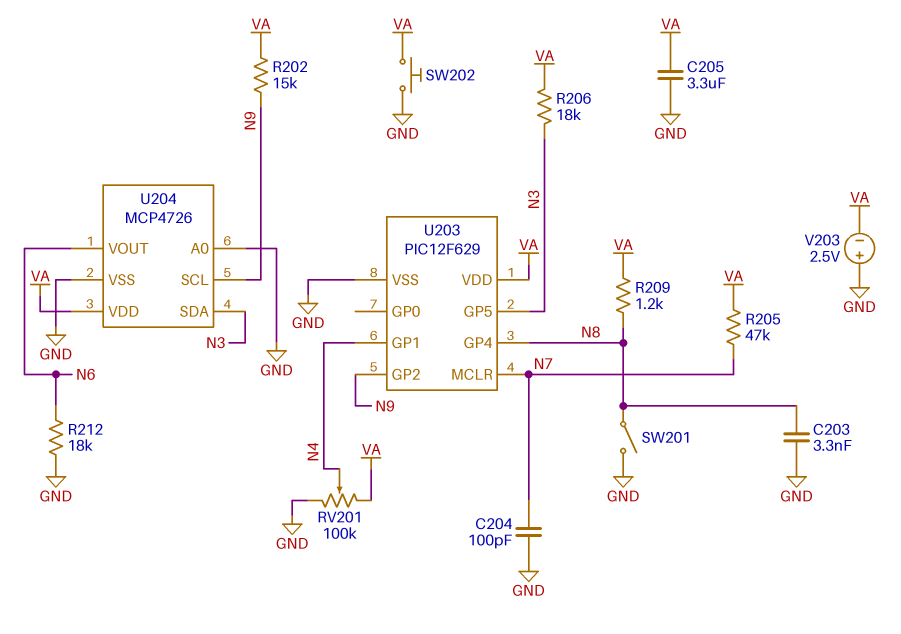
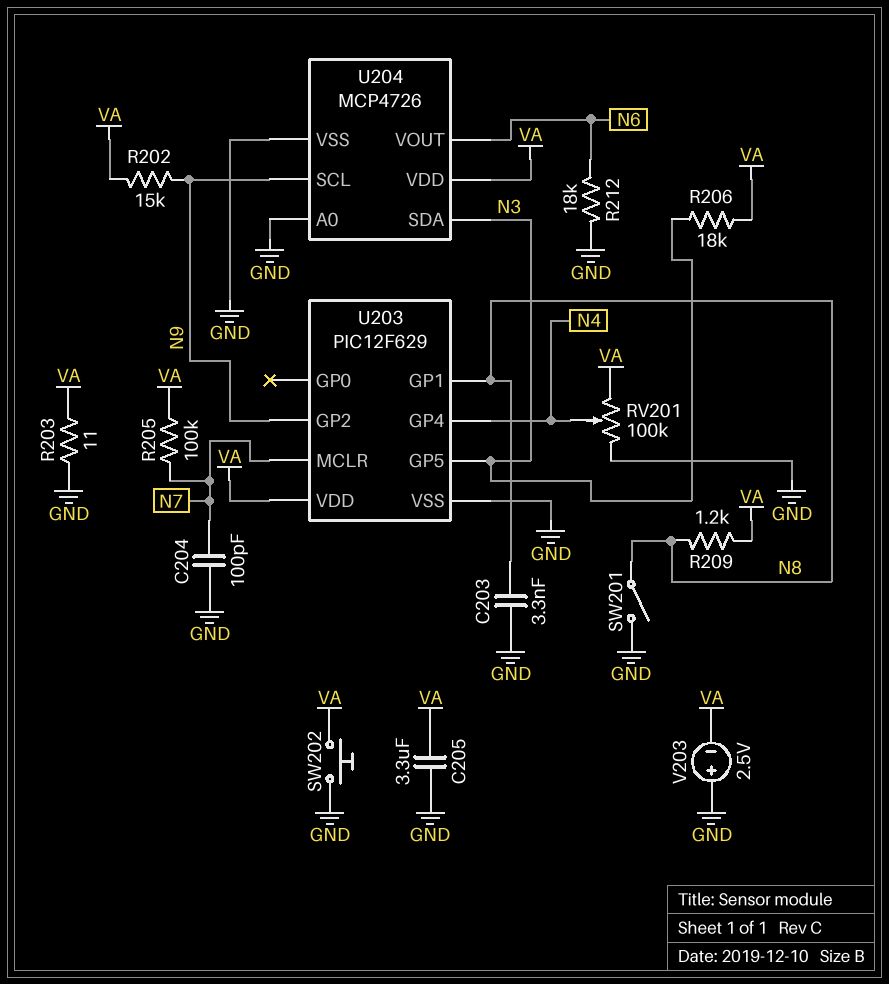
R203: none -> 11 (GND, VA)
R205: 47k (N7, VA) -> 100k (N7, VA)
U203 pin GP1: N4 -> N8
U203 pin GP4: N8 -> N4

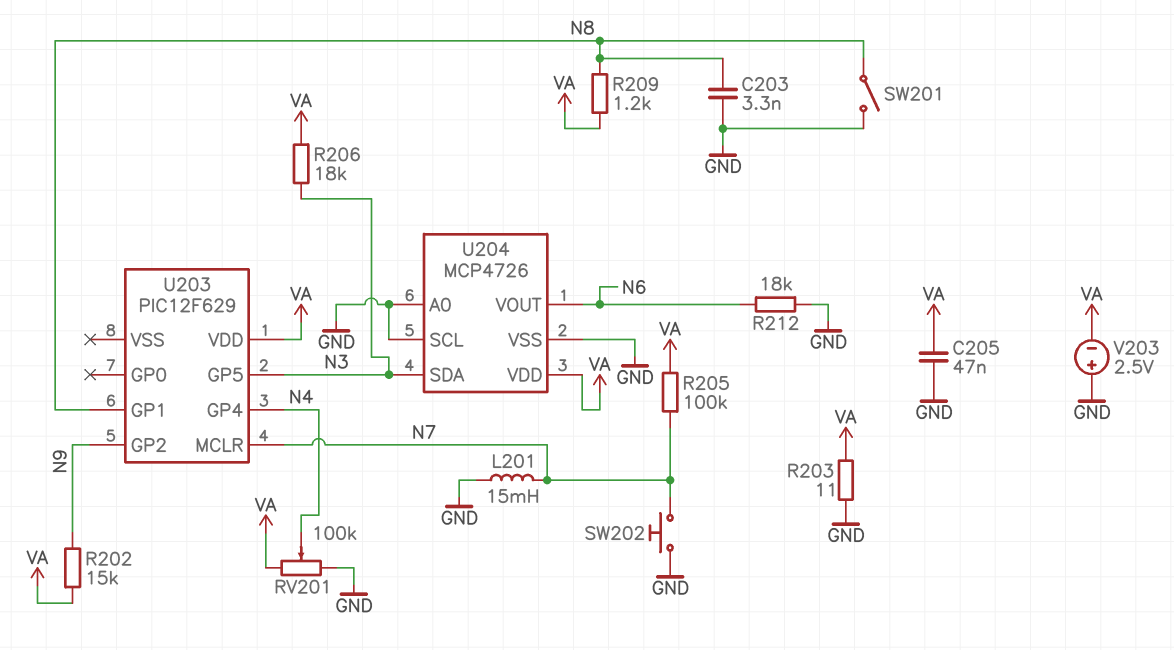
C204: 100pF (GND, N7) -> none
C205: 3.3uF (GND, VA) -> 47nF (GND, VA)
L201: none -> 15mH (GND, N7)
SW202: button (GND, VA) -> button (GND, N7)
U203 pin VSS: GND -> none
U204 pin SCL: N9 -> GND

